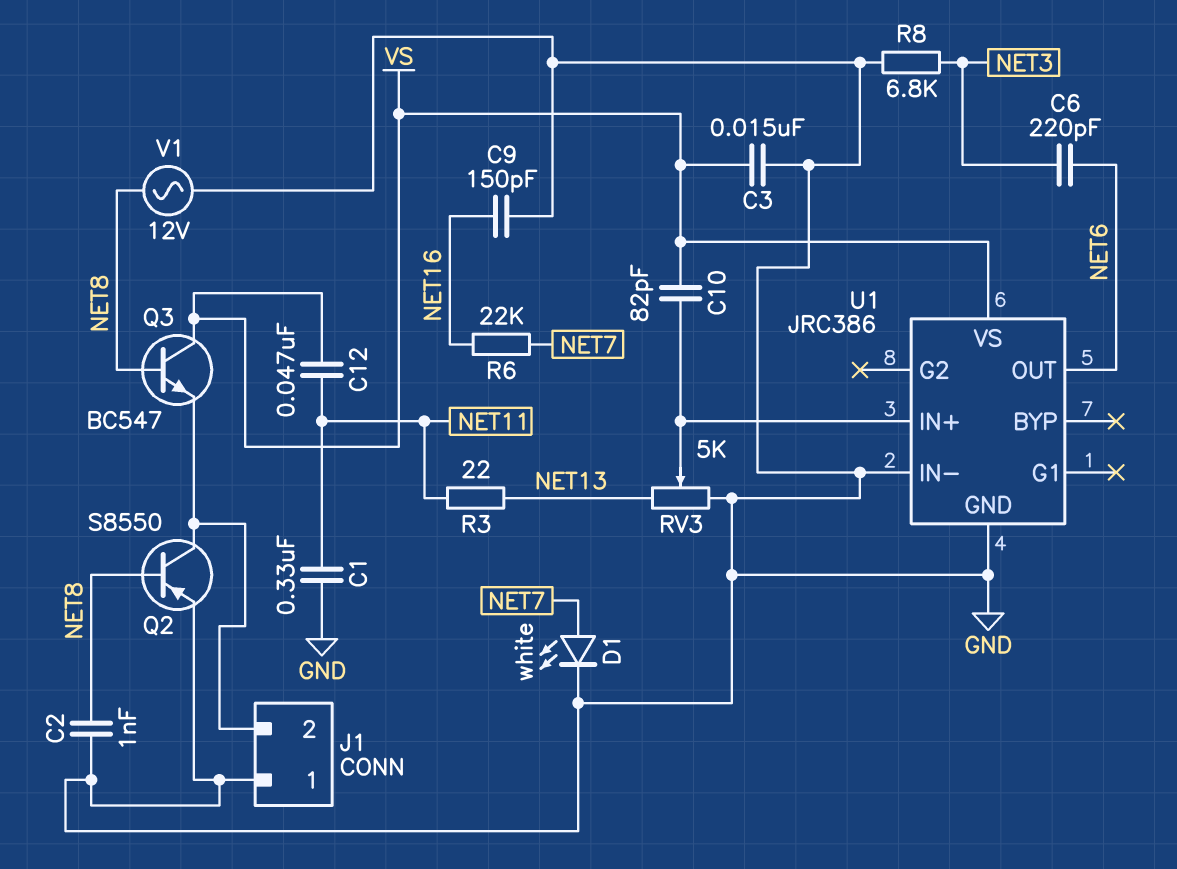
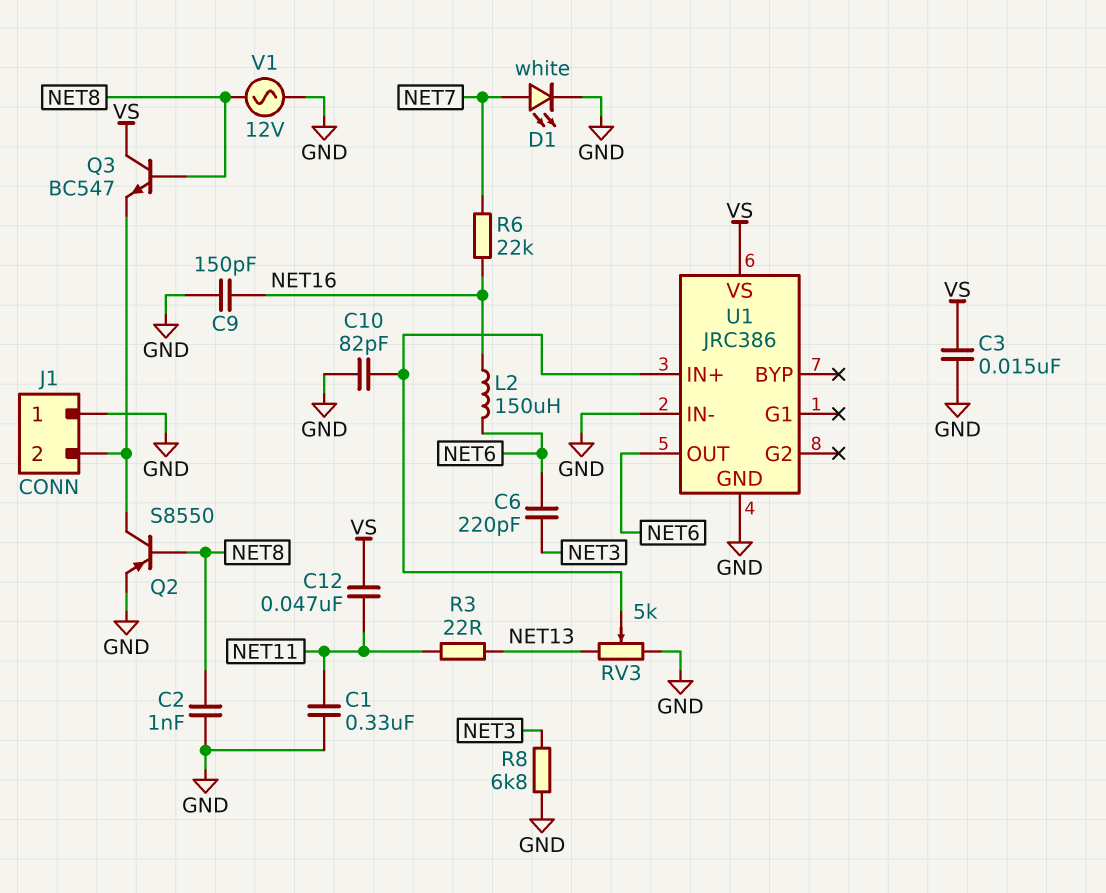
C10: 82pF (U1/IN+, VS) -> 82pF (GND, U1/IN+)
L2: none -> 150uH (NET6, NET16)

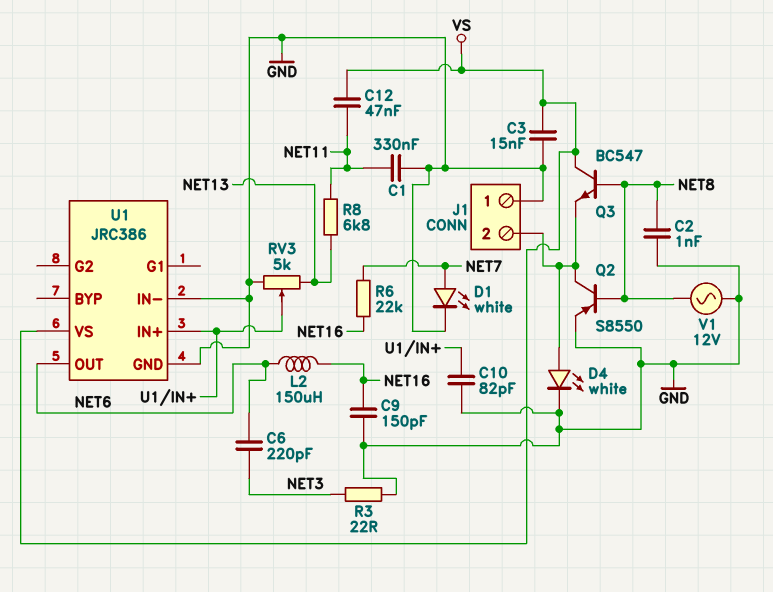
D4: none -> LED white (A J1/2, K GND)
R3: 22 (NET11, NET13) -> 22 (GND, NET3)
R8: 6.8k (GND, NET3) -> 6.8k (NET11, NET13)

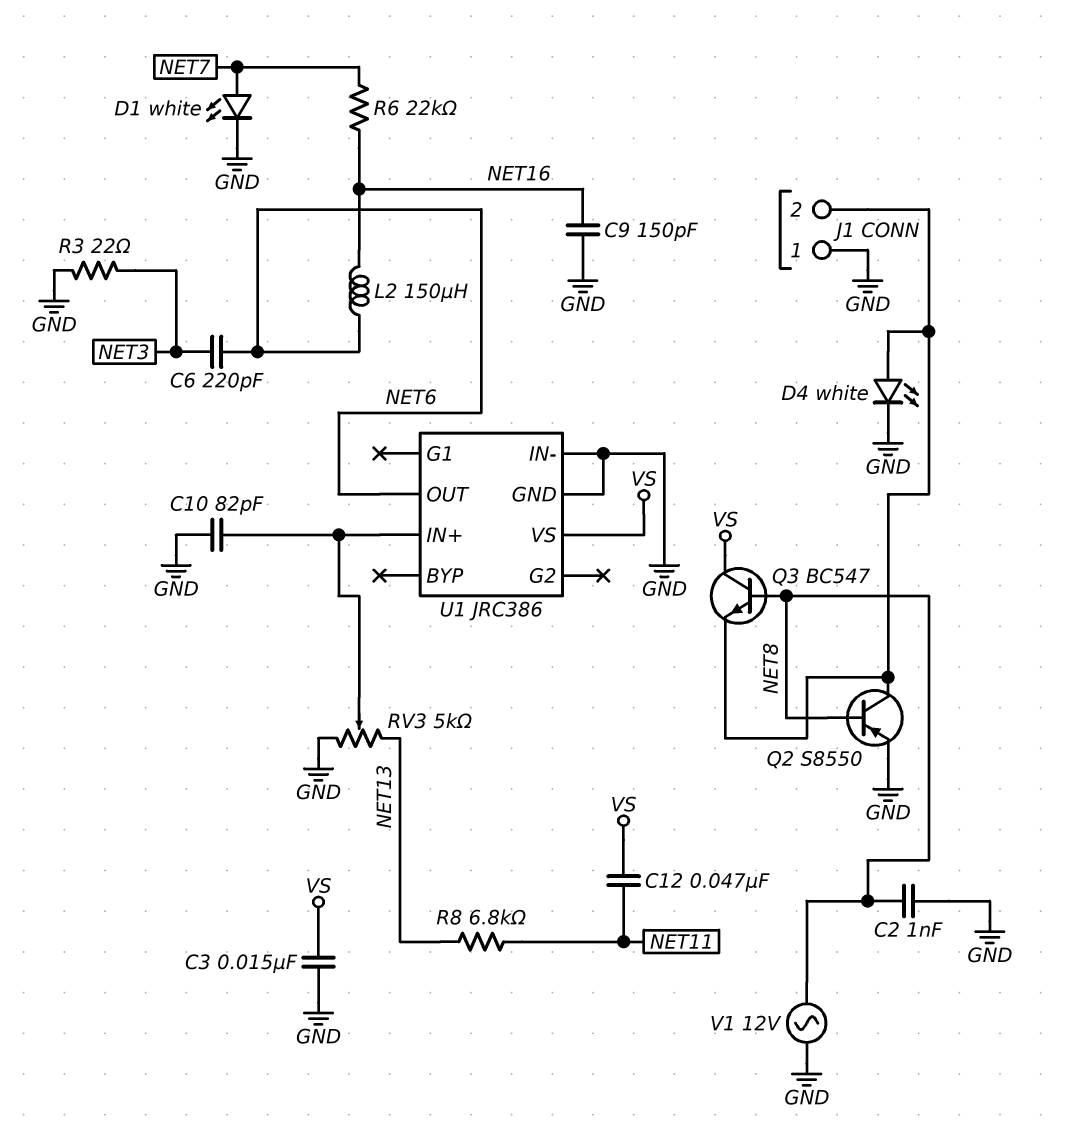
C1: 330nF (GND, NET11) -> none

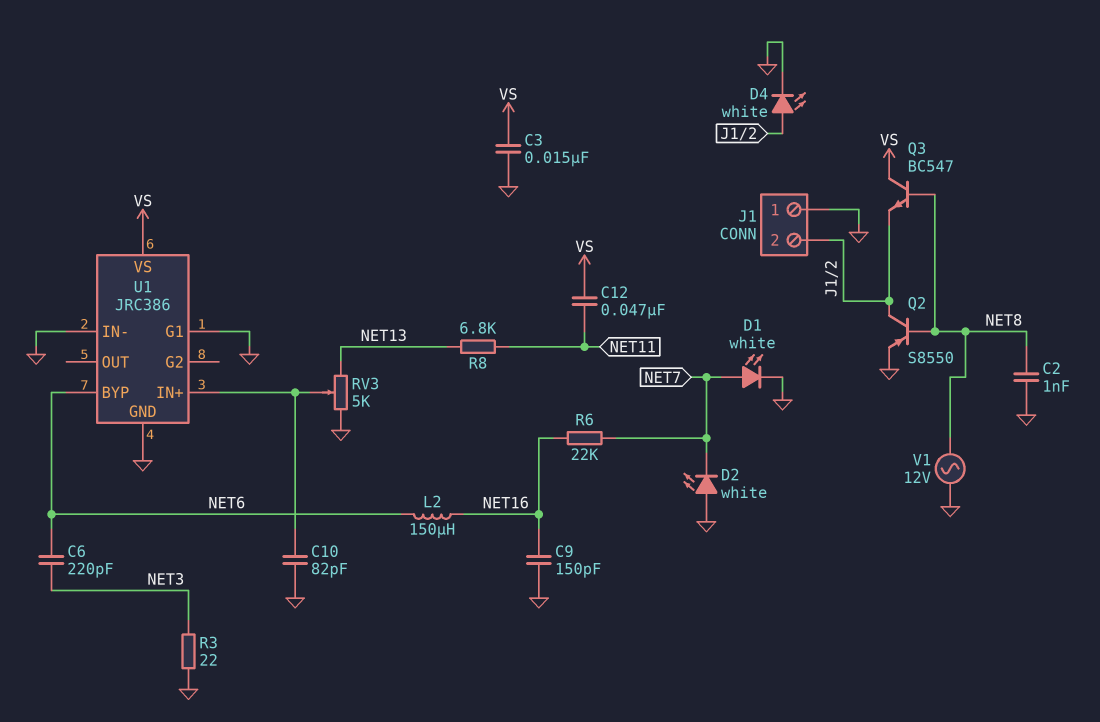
D2: none -> LED white (A GND, K NET7)
U1 pin BYP: none -> NET6
U1 pin G1: none -> GND
U1 pin OUT: NET6 -> none

